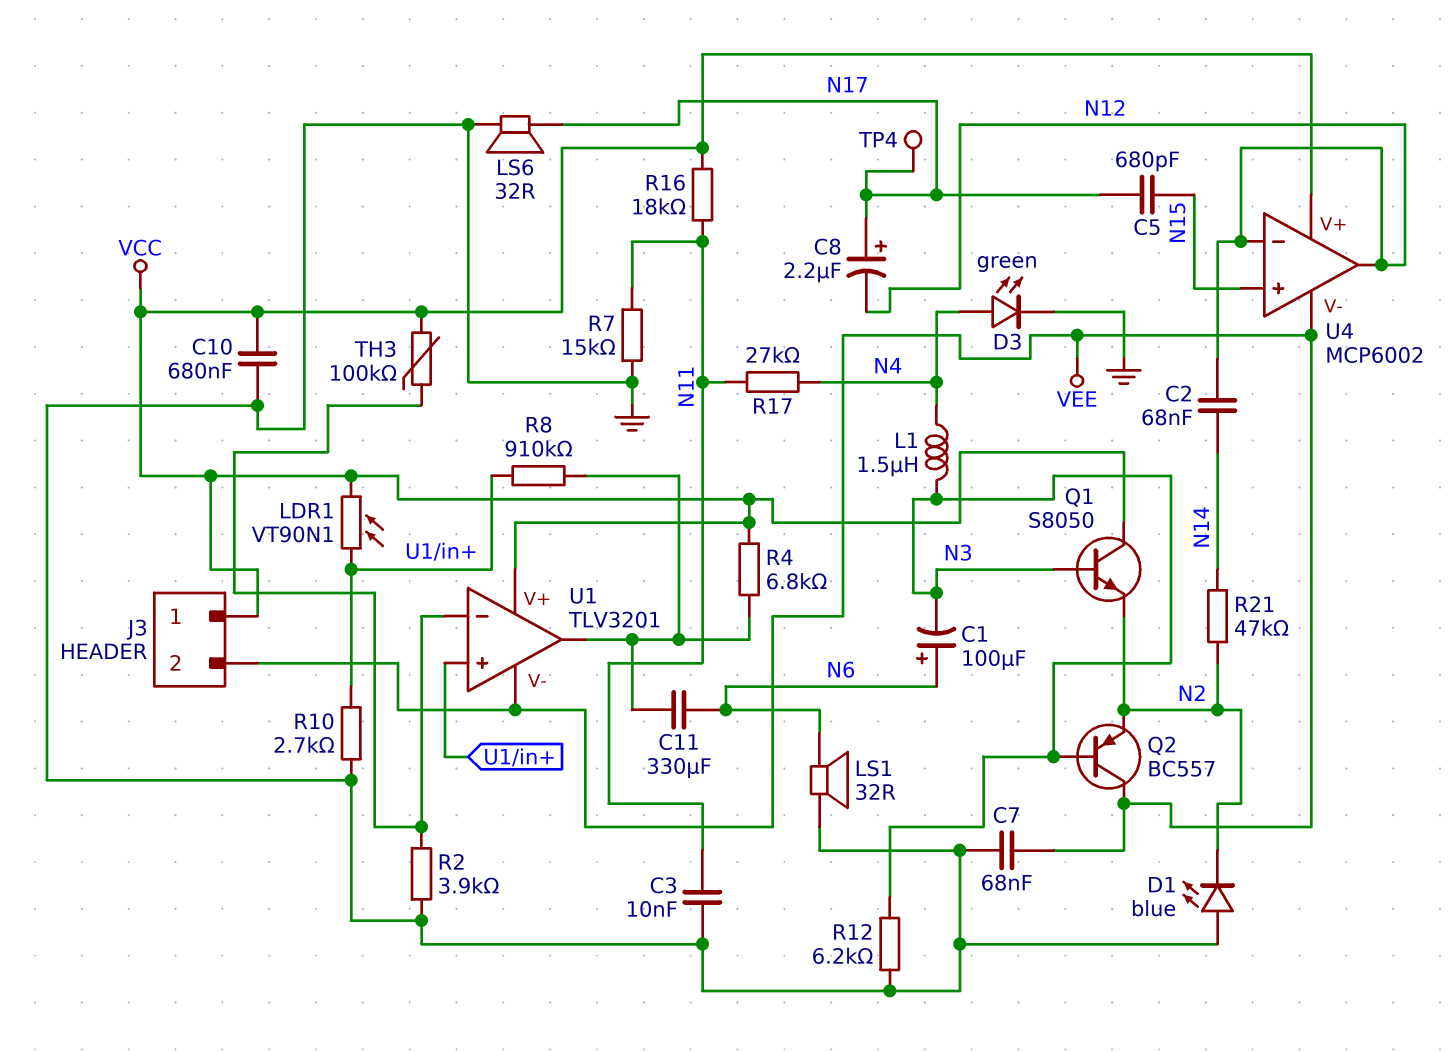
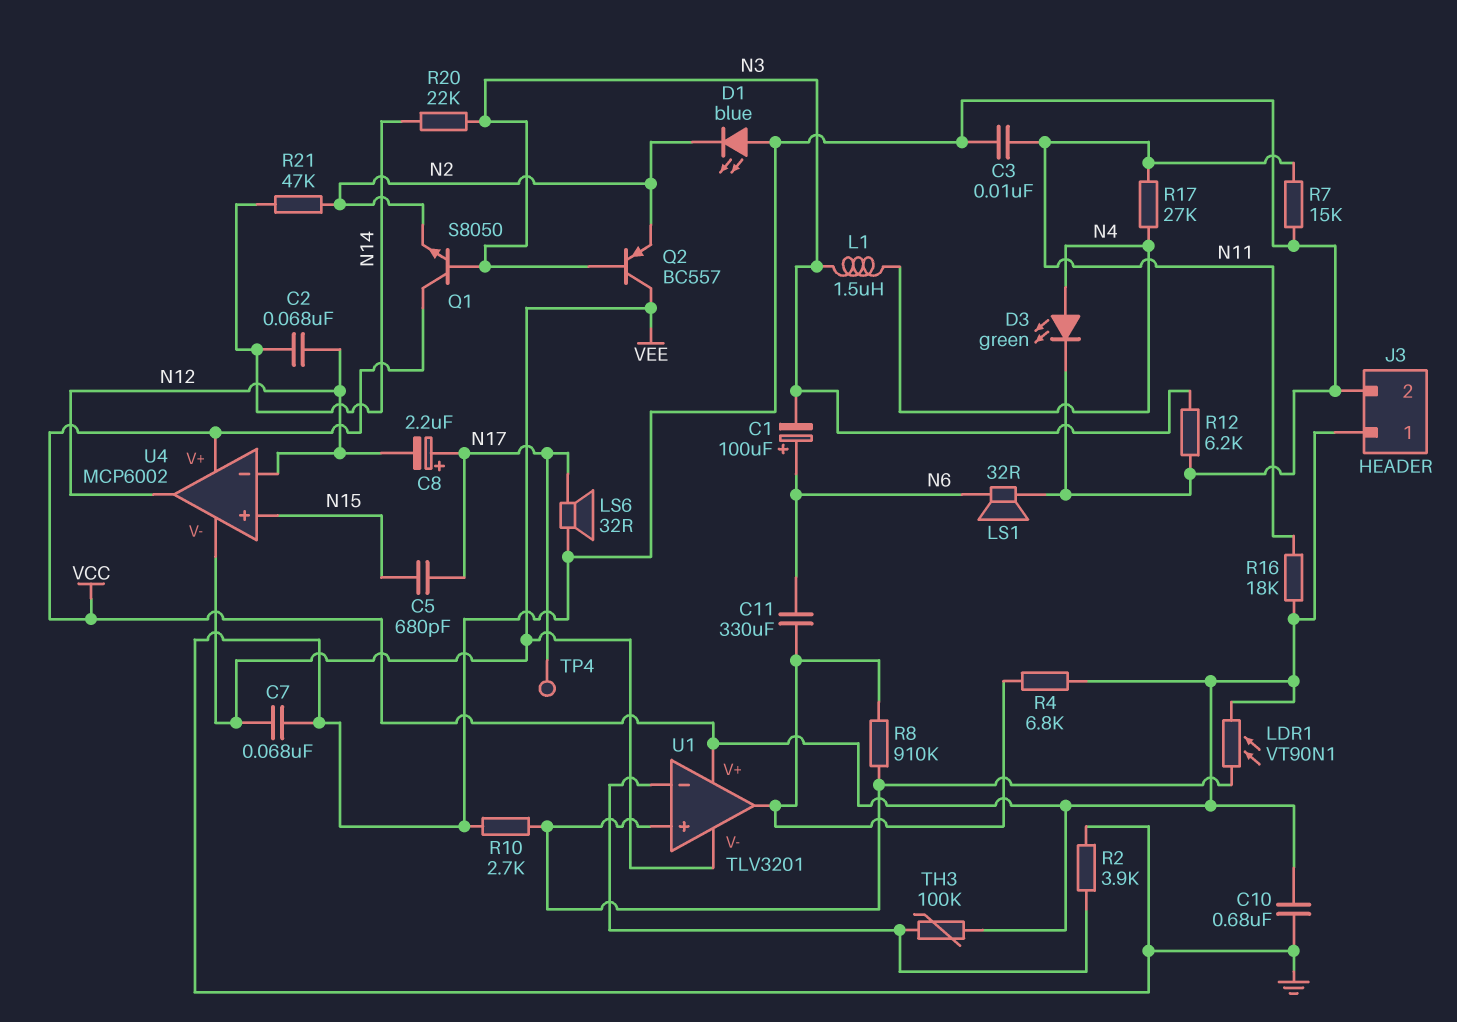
J3 pin 2: VEE -> GND
R20: none -> 22k (N3, N14)

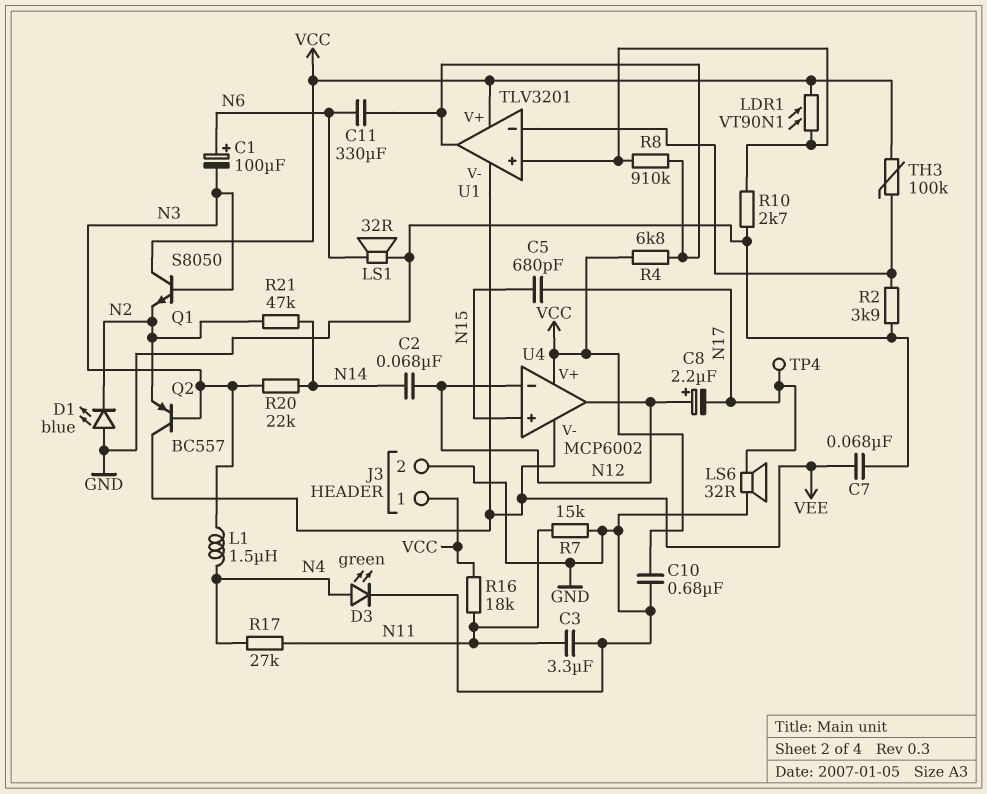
C3: 10nF (GND, N11) -> 3.3uF (GND, N11)
C8: 2.2uF (plus N17, minus N12) -> 2.2uF (plus N12, minus N17)
R12: 6.2k (GND, N3) -> none

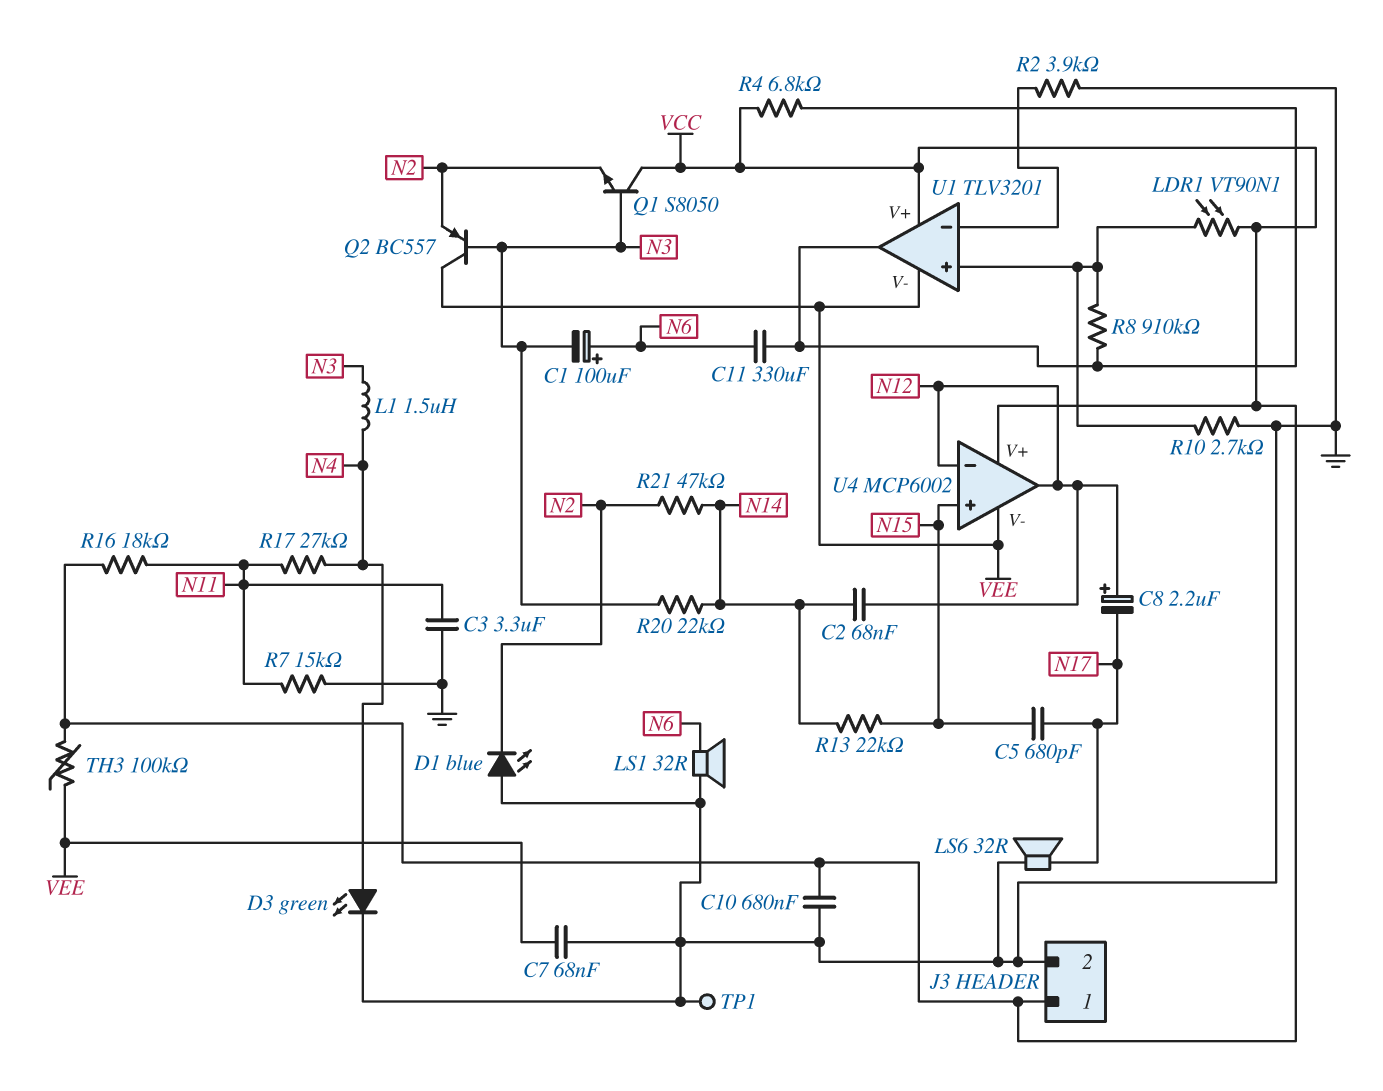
R13: none -> 22k (N14, N15)
TH3: 100k (U1/in-, VCC) -> 100k (VCC, VEE)
TP1: none -> test point (GND)
TP4: test point (N17) -> none

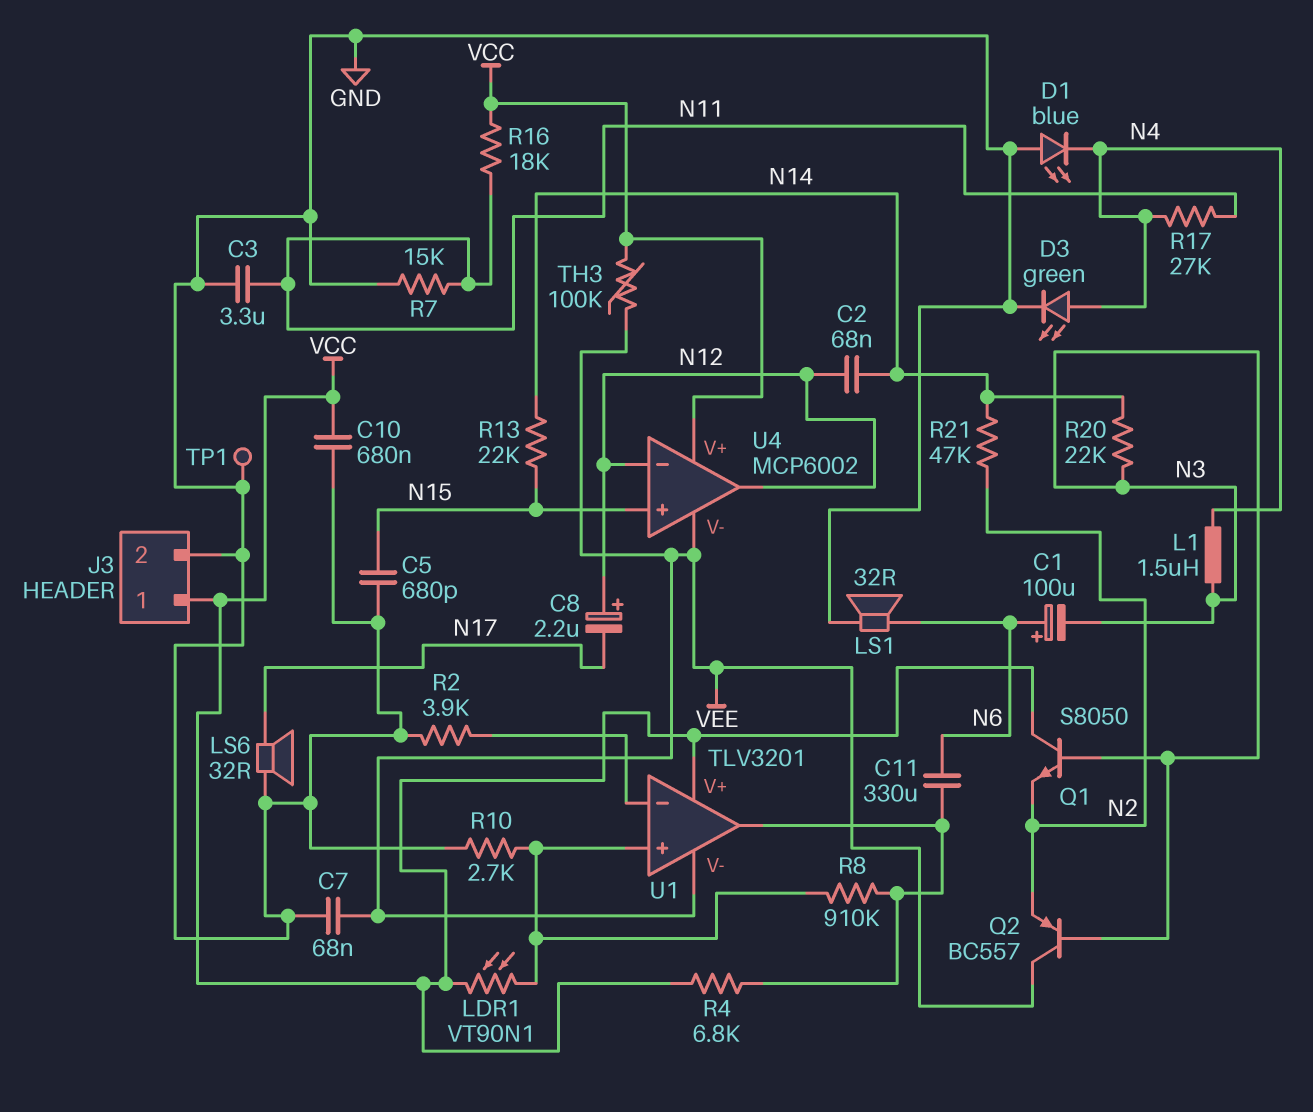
C5: 680pF (N15, N17) -> 680pF (GND, N15)
D1: LED blue (A GND, K N2) -> LED blue (A GND, K N4)

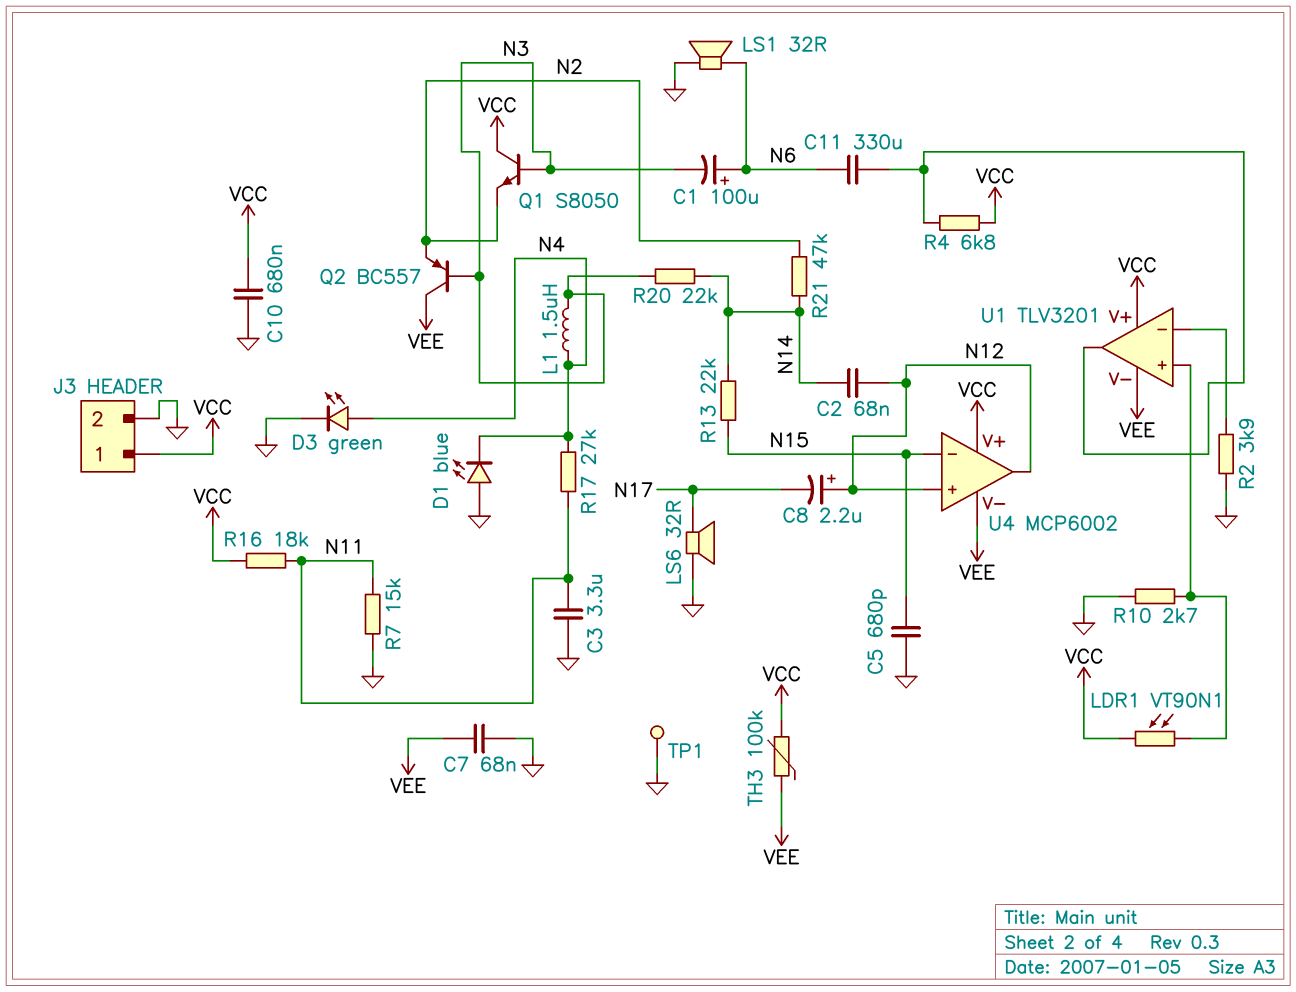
R8: 910k (U1/in+, U1/out) -> none
U4 pin in+: N15 -> N12
U4 pin in-: N12 -> N15

